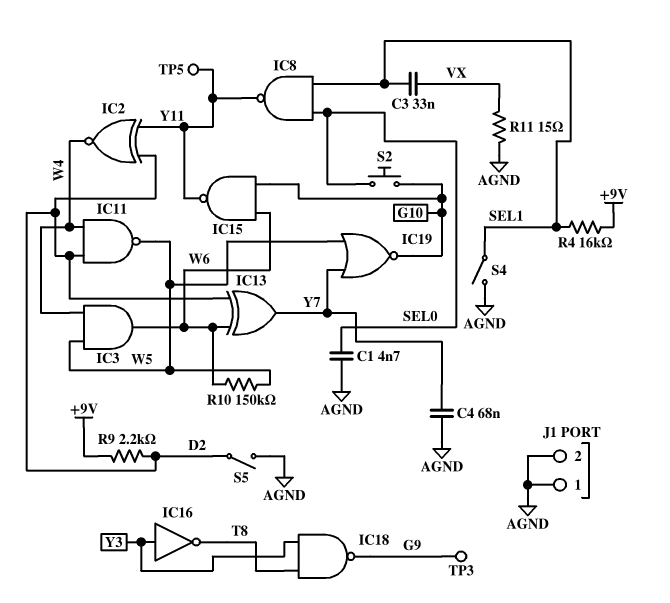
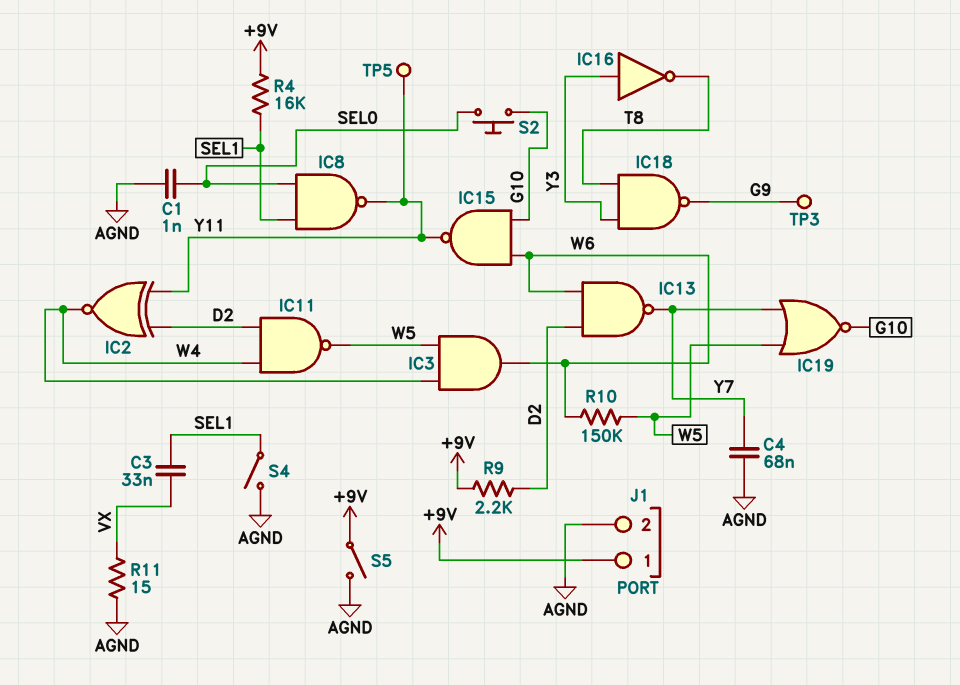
C1: 4.7nF (AGND, SEL0) -> 1nF (AGND, SEL0)
IC13: XOR (in D2, in W6, out Y7) -> NAND (in D2, in W6, out Y7)
J1 pin 1: AGND -> +9V
S5: switch (AGND, D2) -> switch (+9V, AGND)

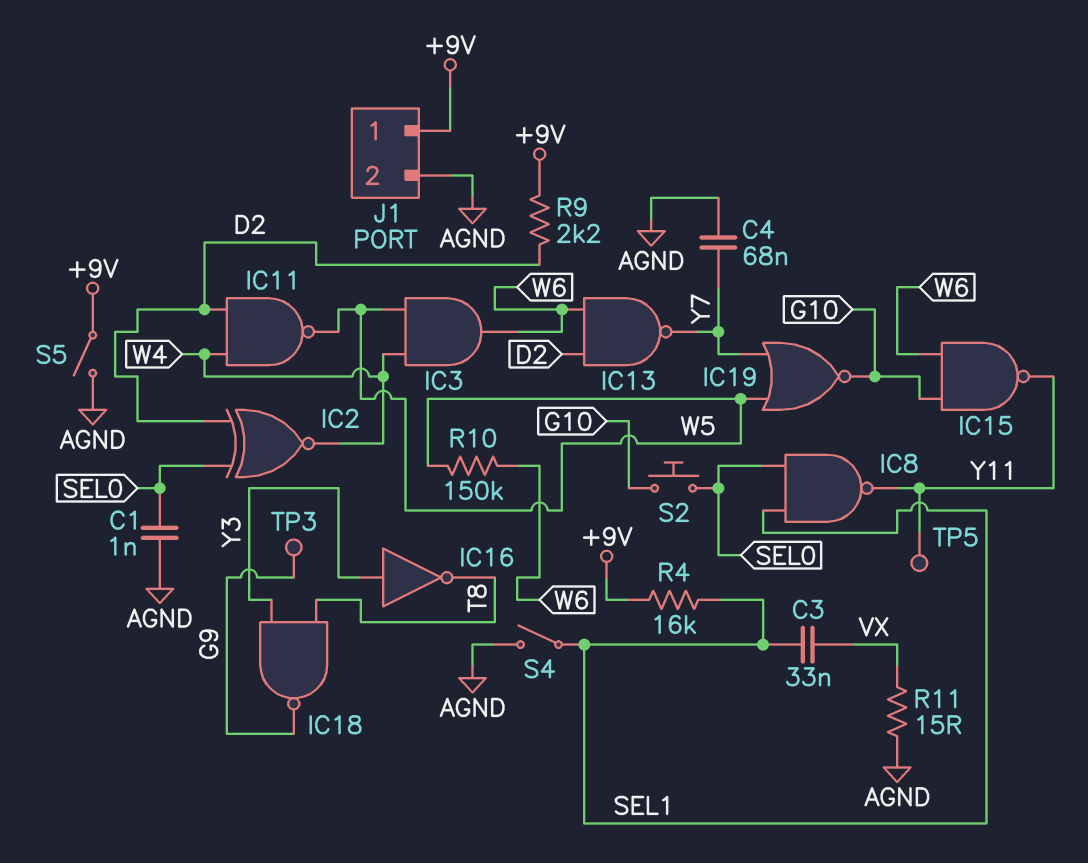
IC2: XNOR (in D2, in Y11, out W4) -> XNOR (in D2, in SEL0, out W4)

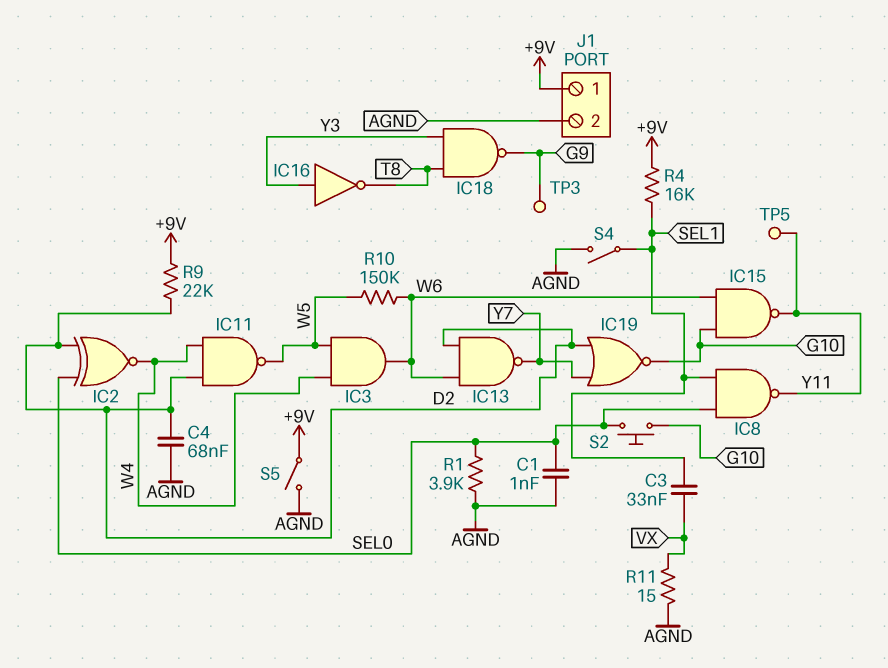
C4: 68nF (AGND, Y7) -> 68nF (AGND, D2)
IC19: NOR (in W5, in Y7, out G10) -> NOR (in D2, in Y7, out G10)
R1: none -> 3.9k (AGND, SEL0)
R9: 2.2k (+9V, D2) -> 22k (+9V, D2)

